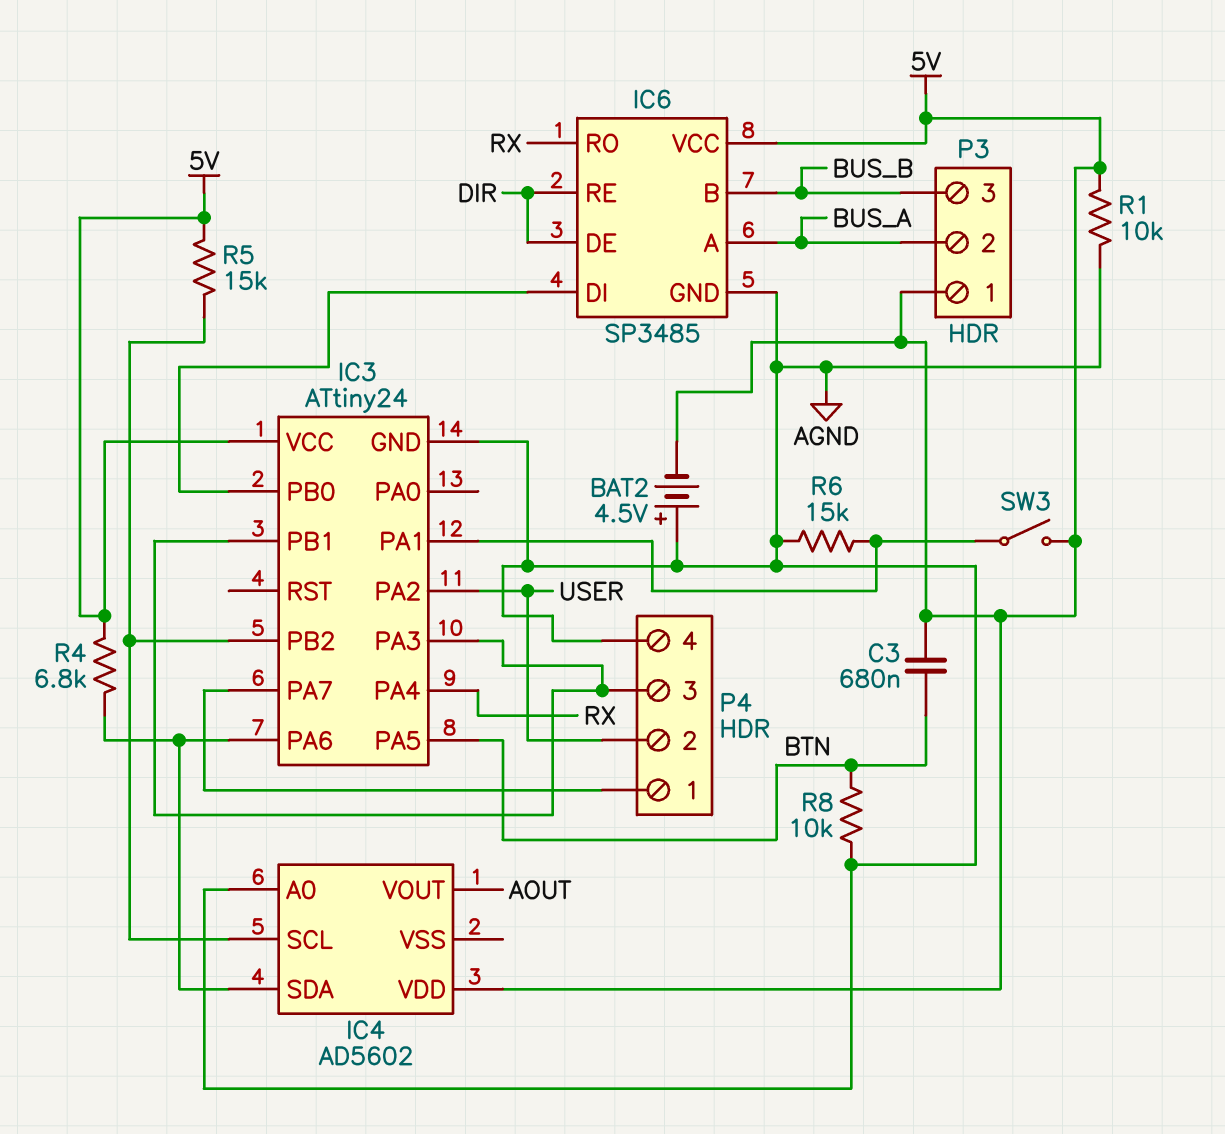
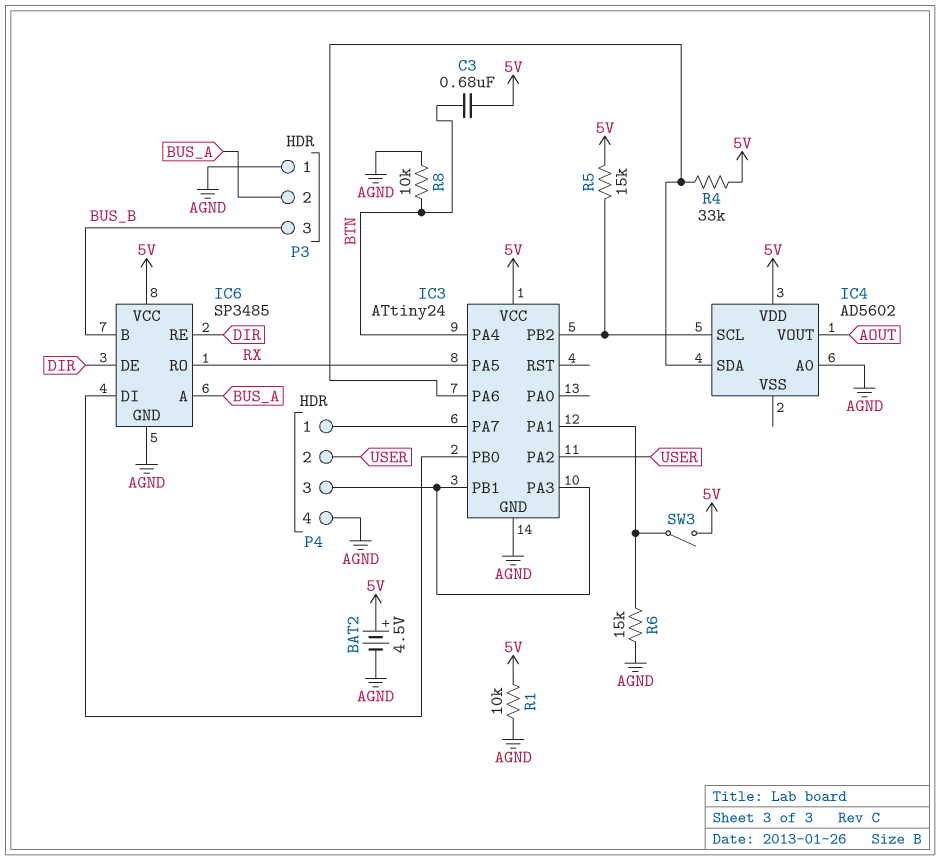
BAT2: 4.5V (plus AGND, minus 5V) -> 4.5V (plus 5V, minus AGND)
IC3 pin PA4: RX -> BTN
IC3 pin PA5: BTN -> RX
P3 pin 1: 5V -> AGND
R4: 6.8k (5V, IC3/PA6) -> 33k (5V, IC3/PA6)

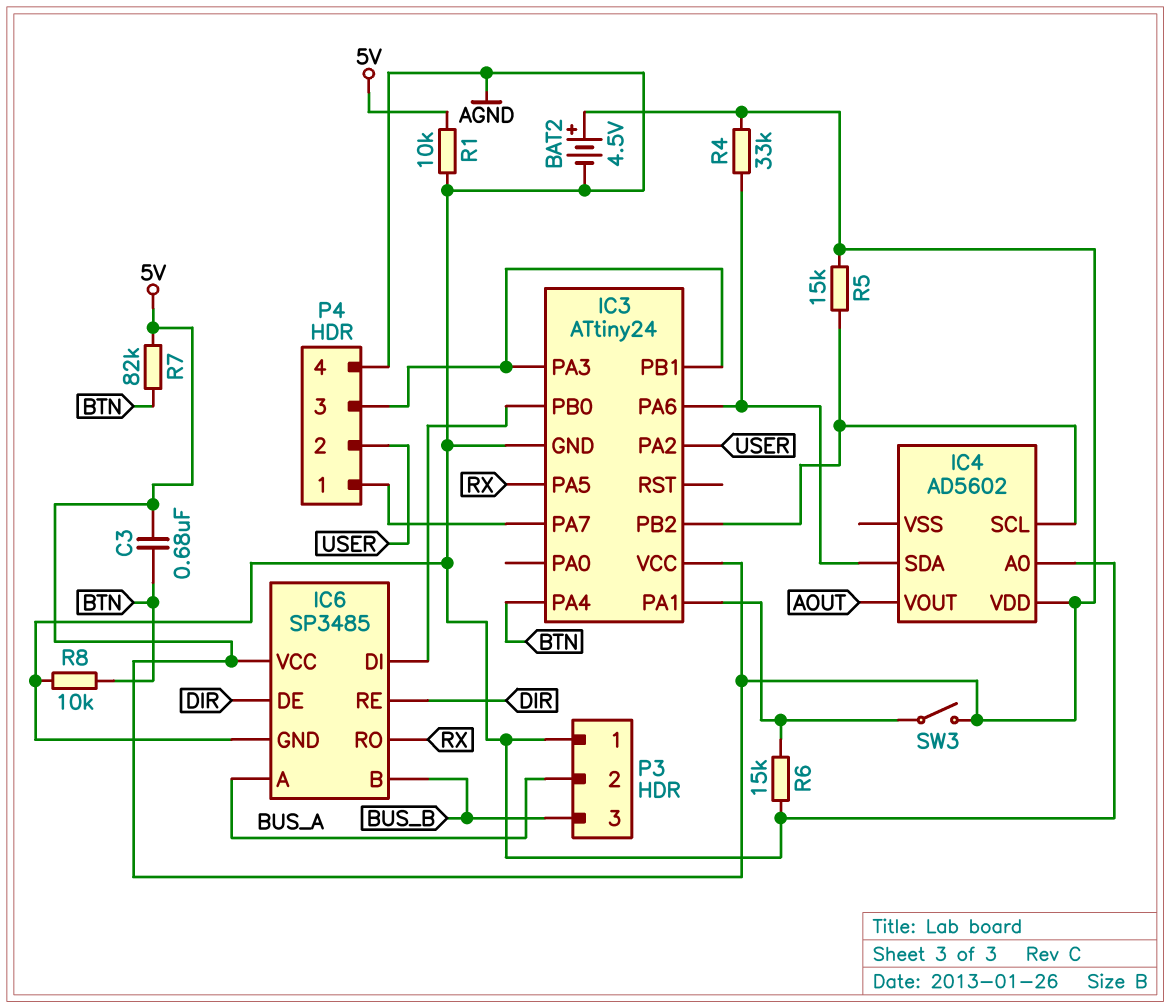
R7: none -> 82k (5V, BTN)

